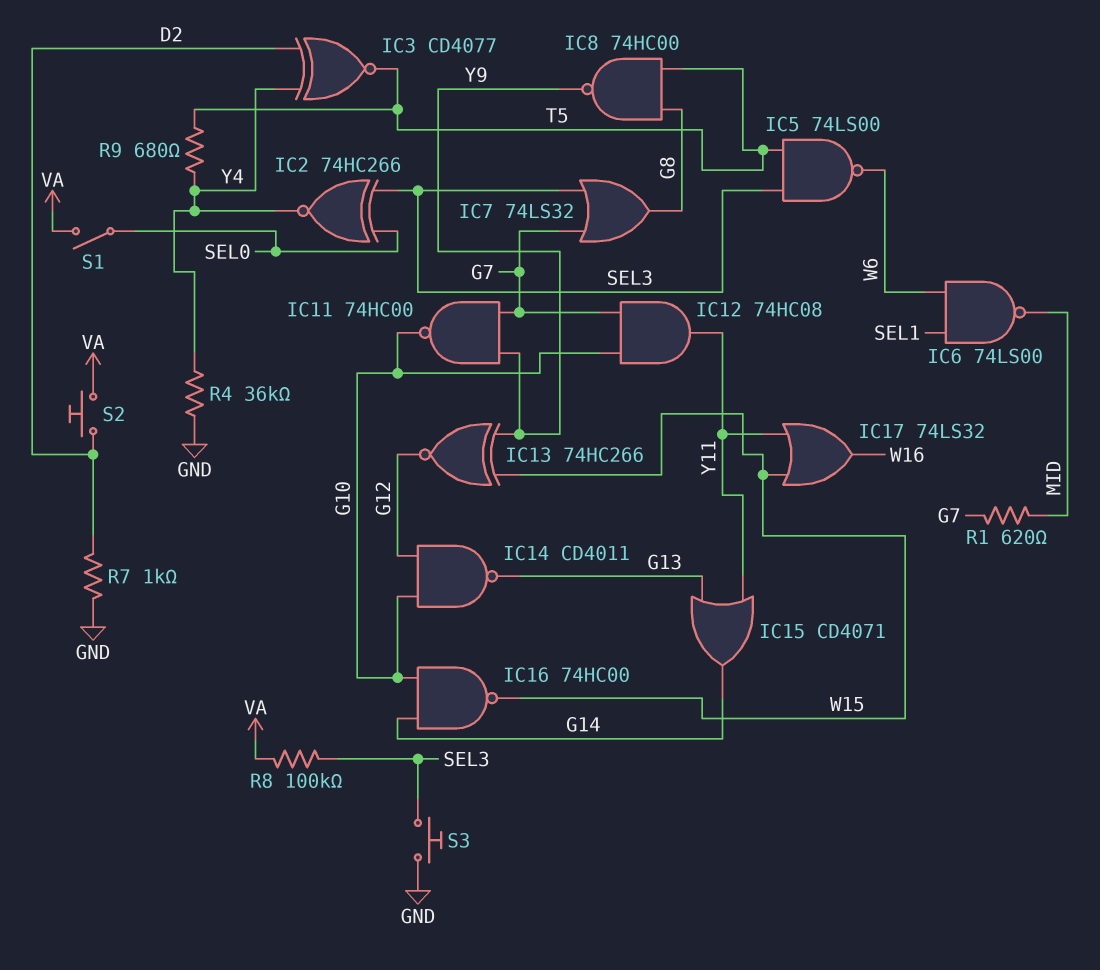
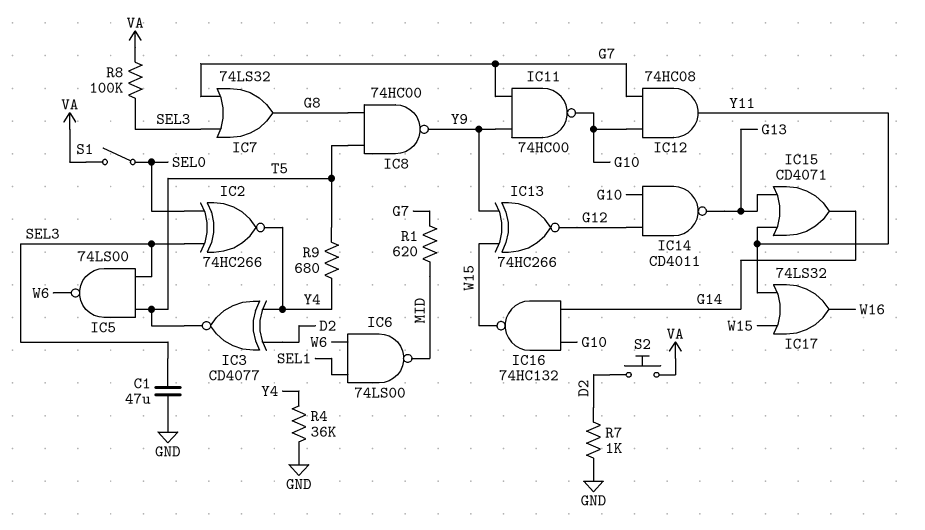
C1: none -> 47uF (GND, SEL3)
IC16: NAND 74HC00 (in G10, in G14, out W15) -> NAND 74HC132 (in G10, in G14, out W15)
S3: button (GND, SEL3) -> none

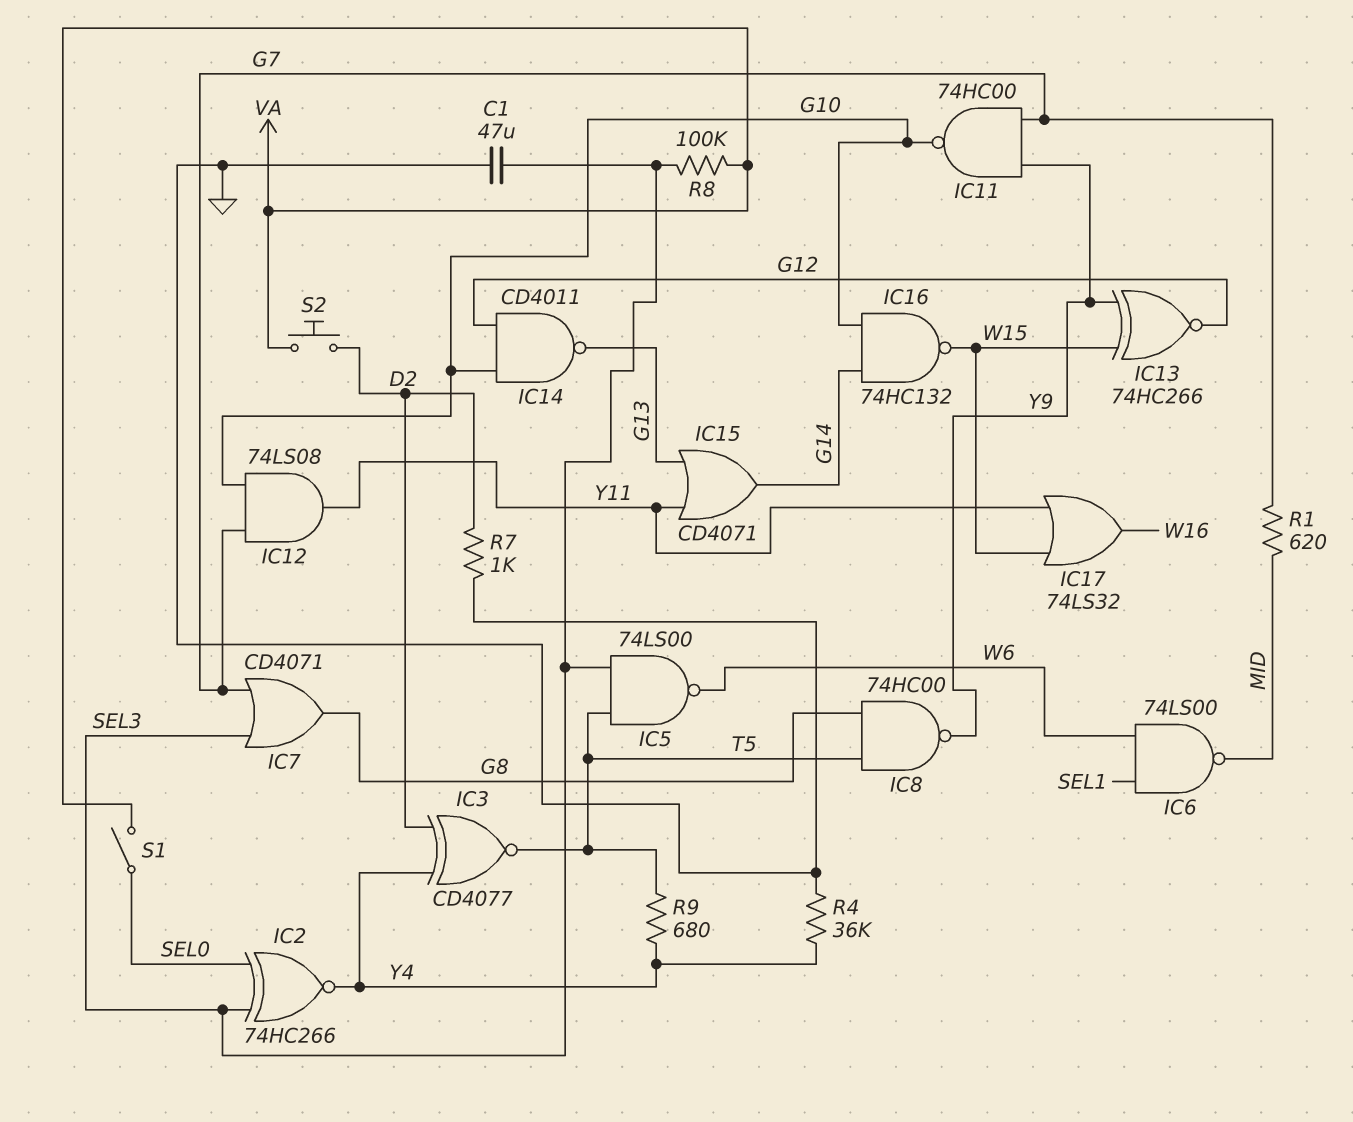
IC7: OR 74LS32 (in G7, in SEL3, out G8) -> OR CD4071 (in G7, in SEL3, out G8)
IC12: AND 74HC08 (in G7, in G10, out Y11) -> AND 74LS08 (in G7, in G10, out Y11)

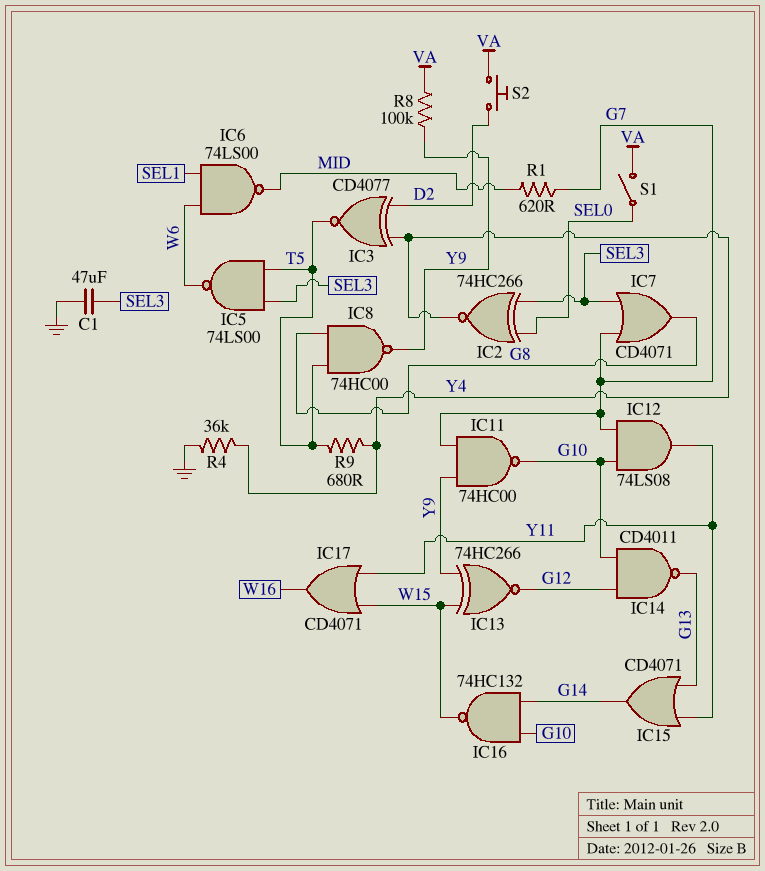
IC17: OR 74LS32 (in W15, in Y11, out W16) -> OR CD4071 (in W15, in Y11, out W16)
R7: 1k (D2, GND) -> none
R8: 100k (SEL3, VA) -> 100k (VA, Y9)

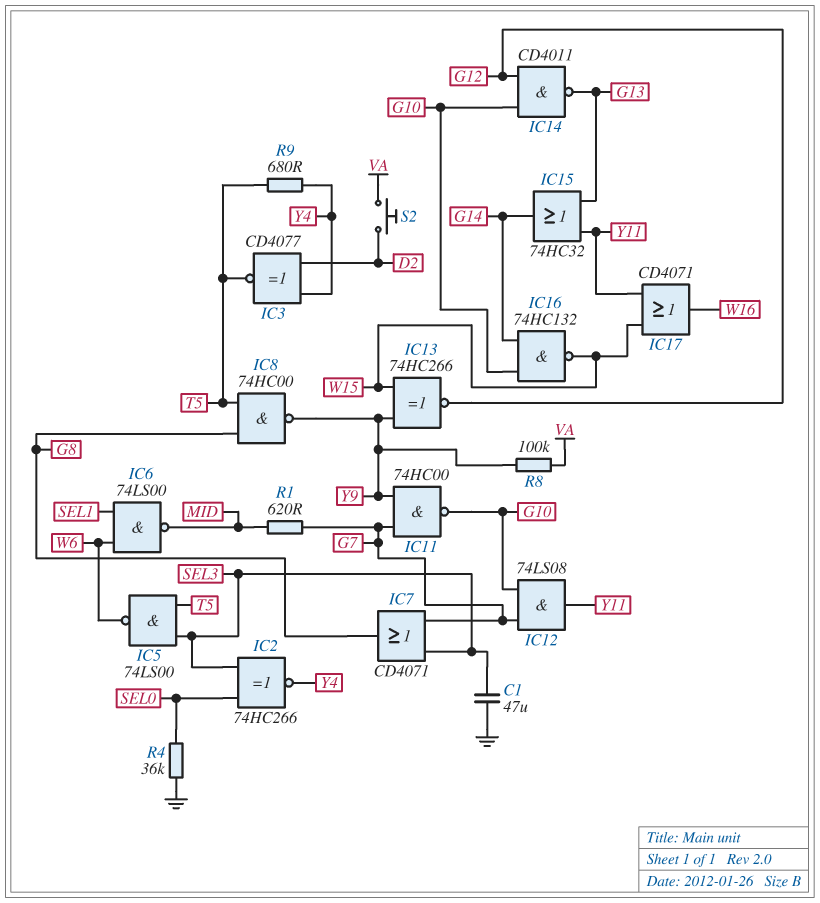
IC15: OR CD4071 (in G13, in Y11, out G14) -> OR 74HC32 (in G13, in Y11, out G14)
R4: 36k (GND, Y4) -> 36k (GND, SEL0)
S1: switch (SEL0, VA) -> none

